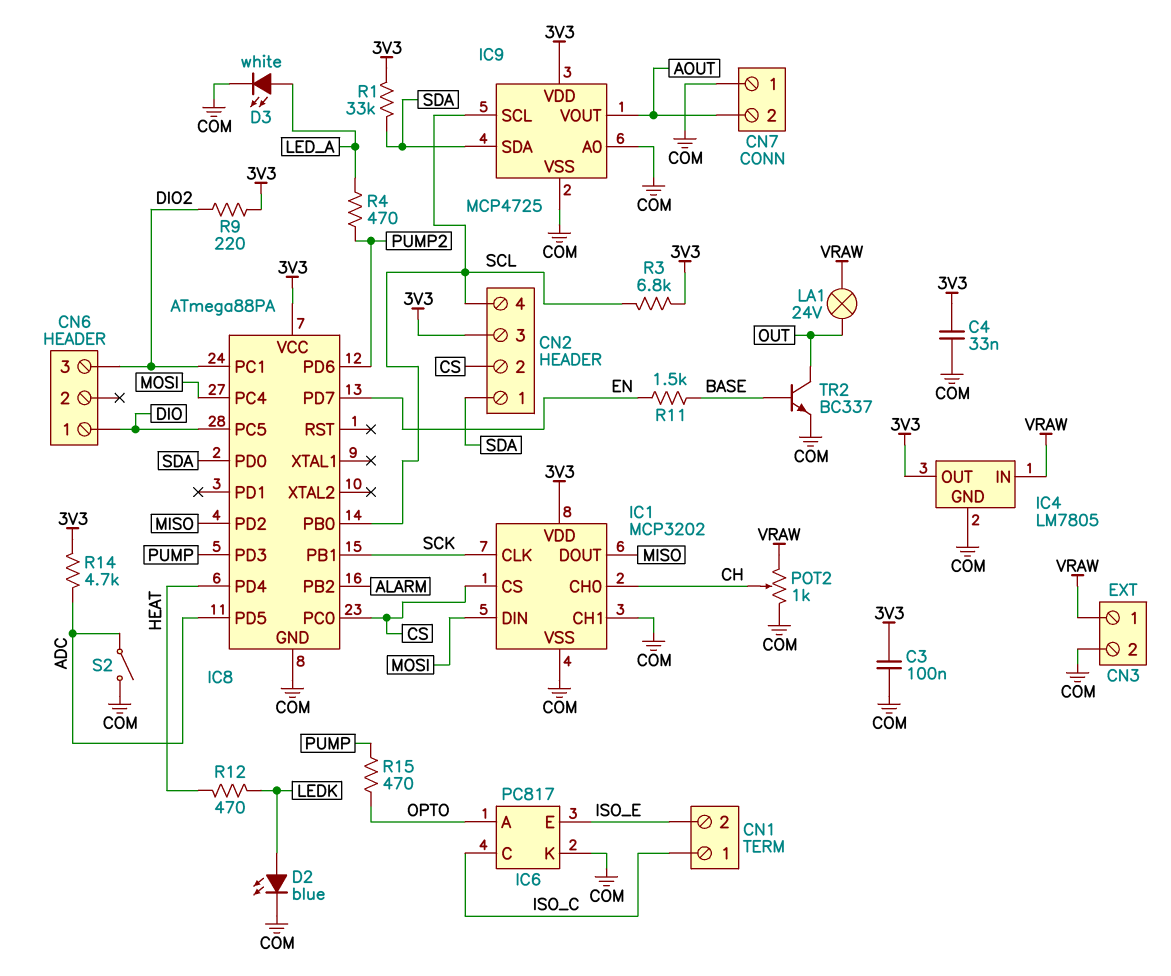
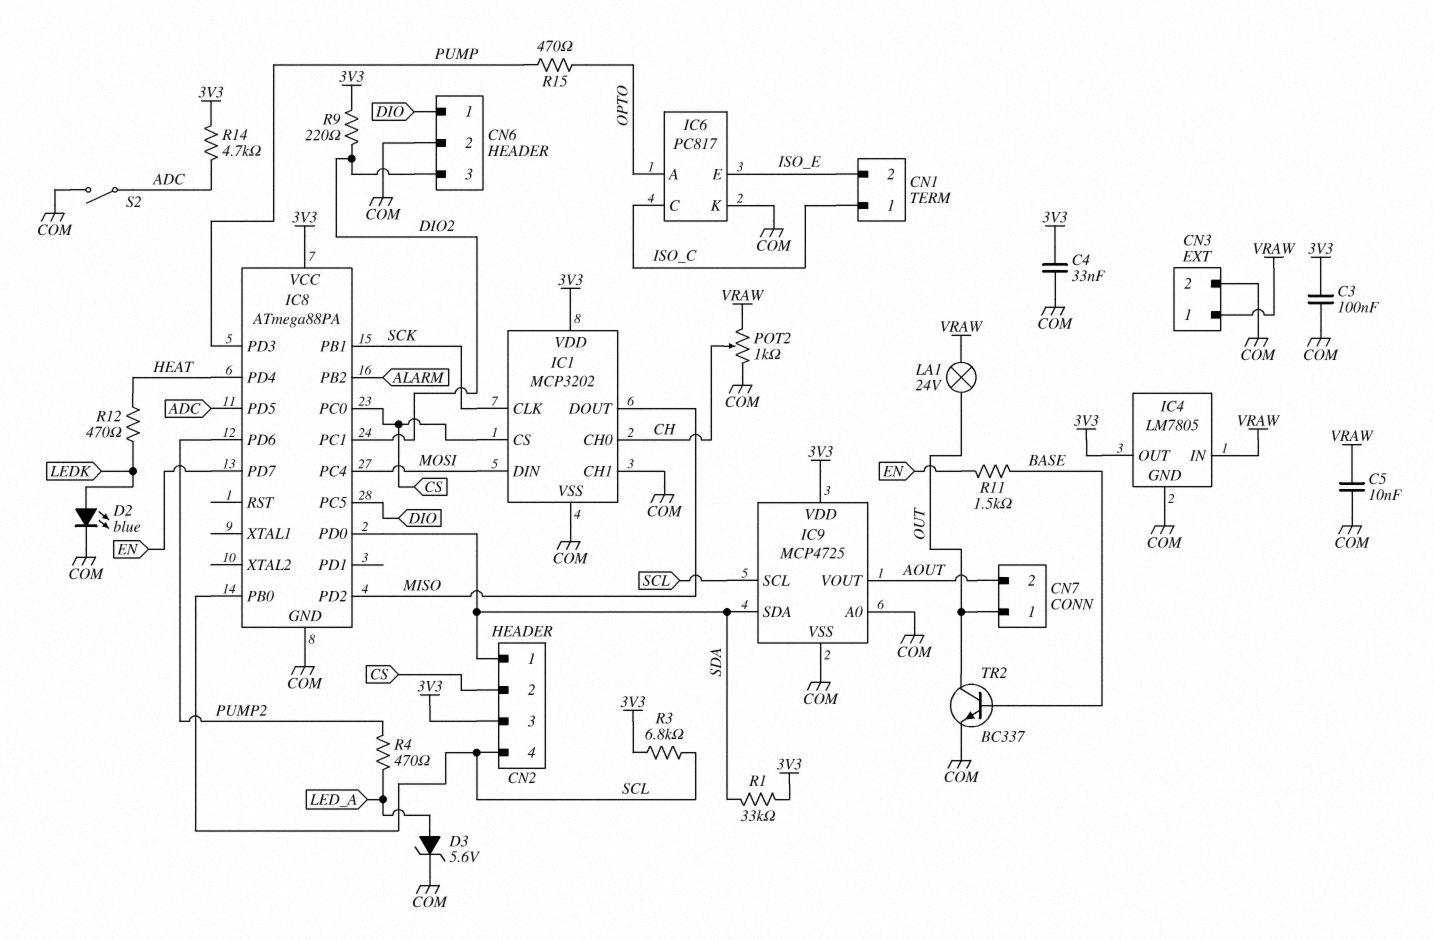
C5: none -> 10nF (COM, VRAW)
CN6 pin 2: none -> COM
CN7 pin 1: COM -> OUT
D3: LED white (A LED_A, K COM) -> zener 5.6V (A LED_A, K COM)

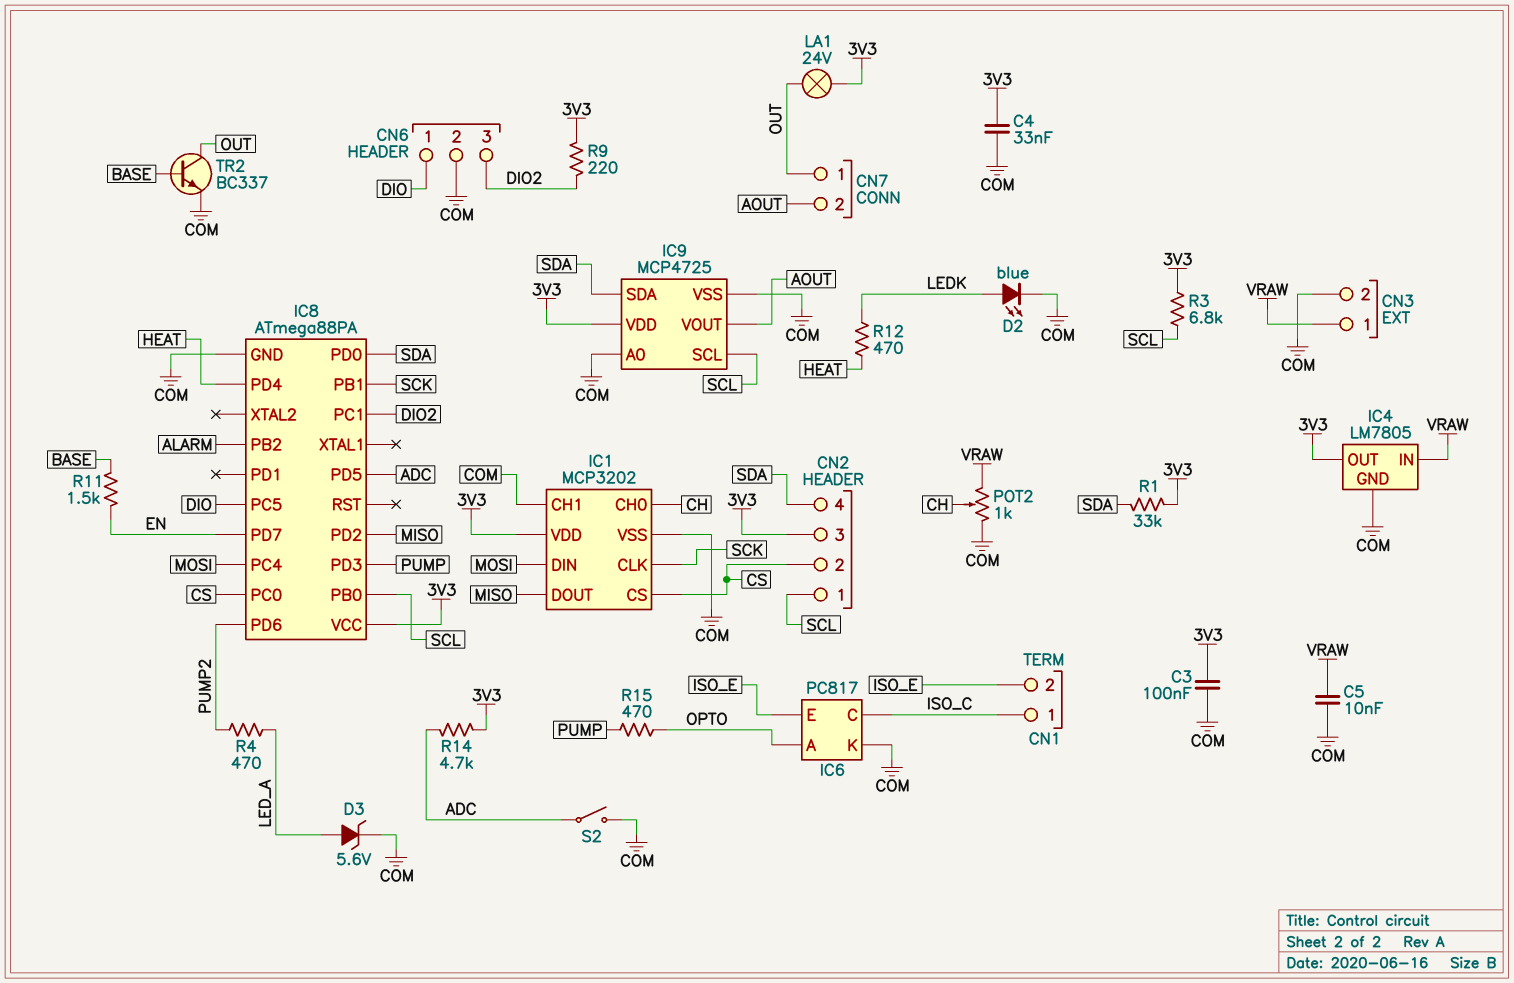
CN2 pin 1: SDA -> SCL
CN2 pin 4: SCL -> SDA
LA1: lamp 24V (OUT, VRAW) -> lamp 24V (3V3, OUT)

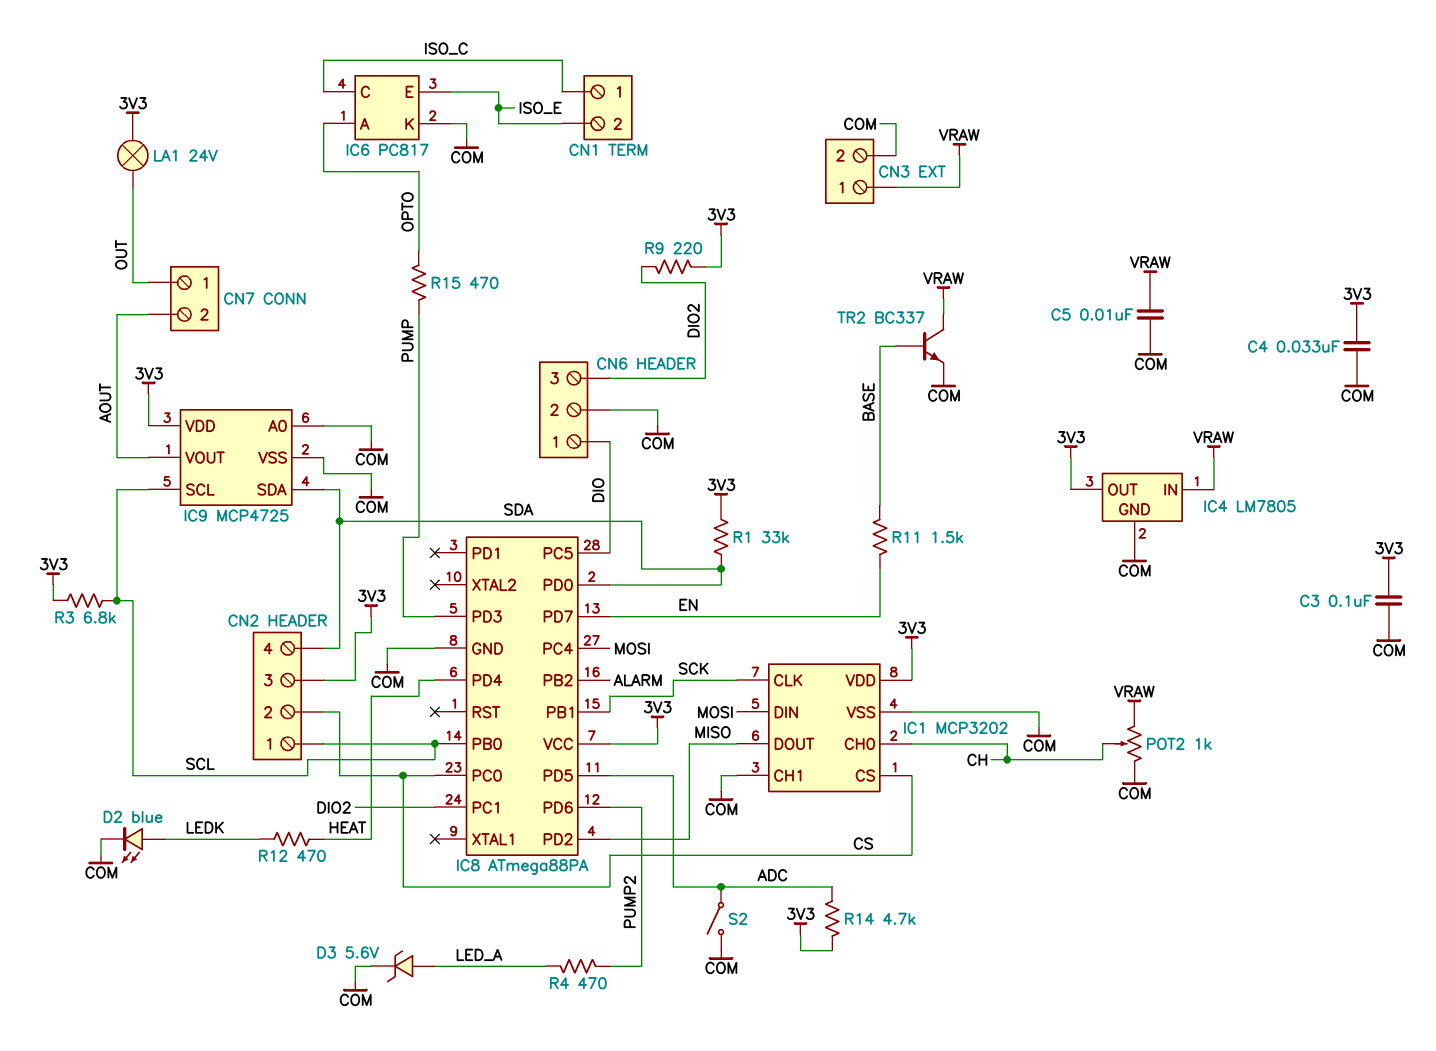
TR2: NPN BC337 (B BASE, C OUT, E COM) -> NPN BC337 (B BASE, C VRAW, E COM)

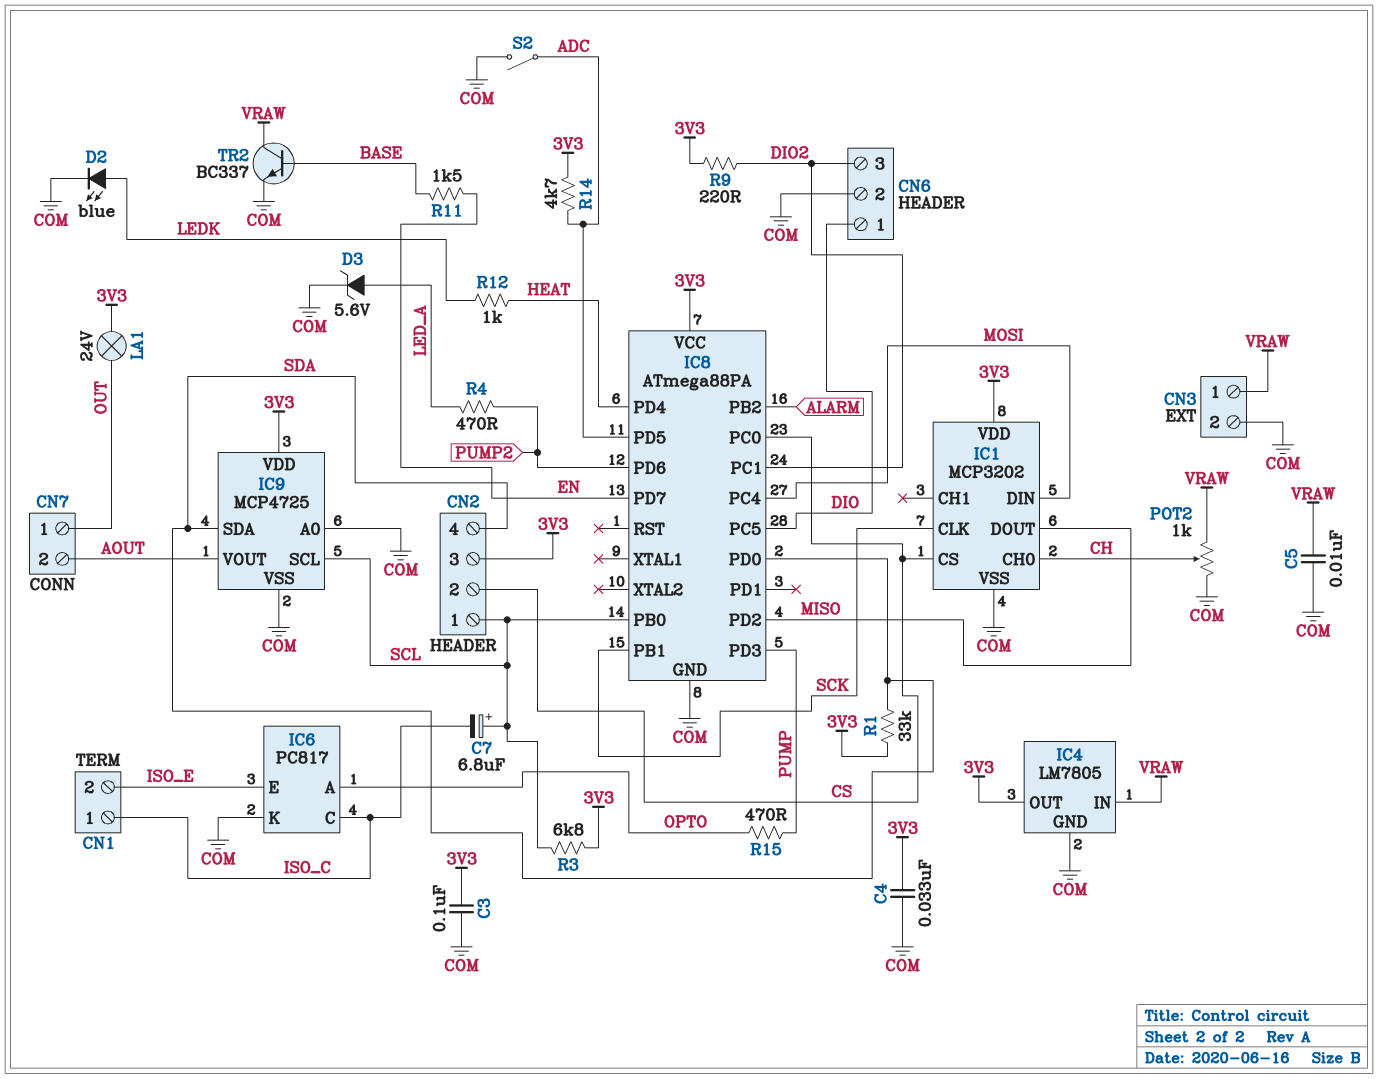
C7: none -> 6.8uF (plus SCL, minus ISO_C)
IC1 pin CH1: COM -> none
R12: 470 (HEAT, LEDK) -> 1k (HEAT, LEDK)

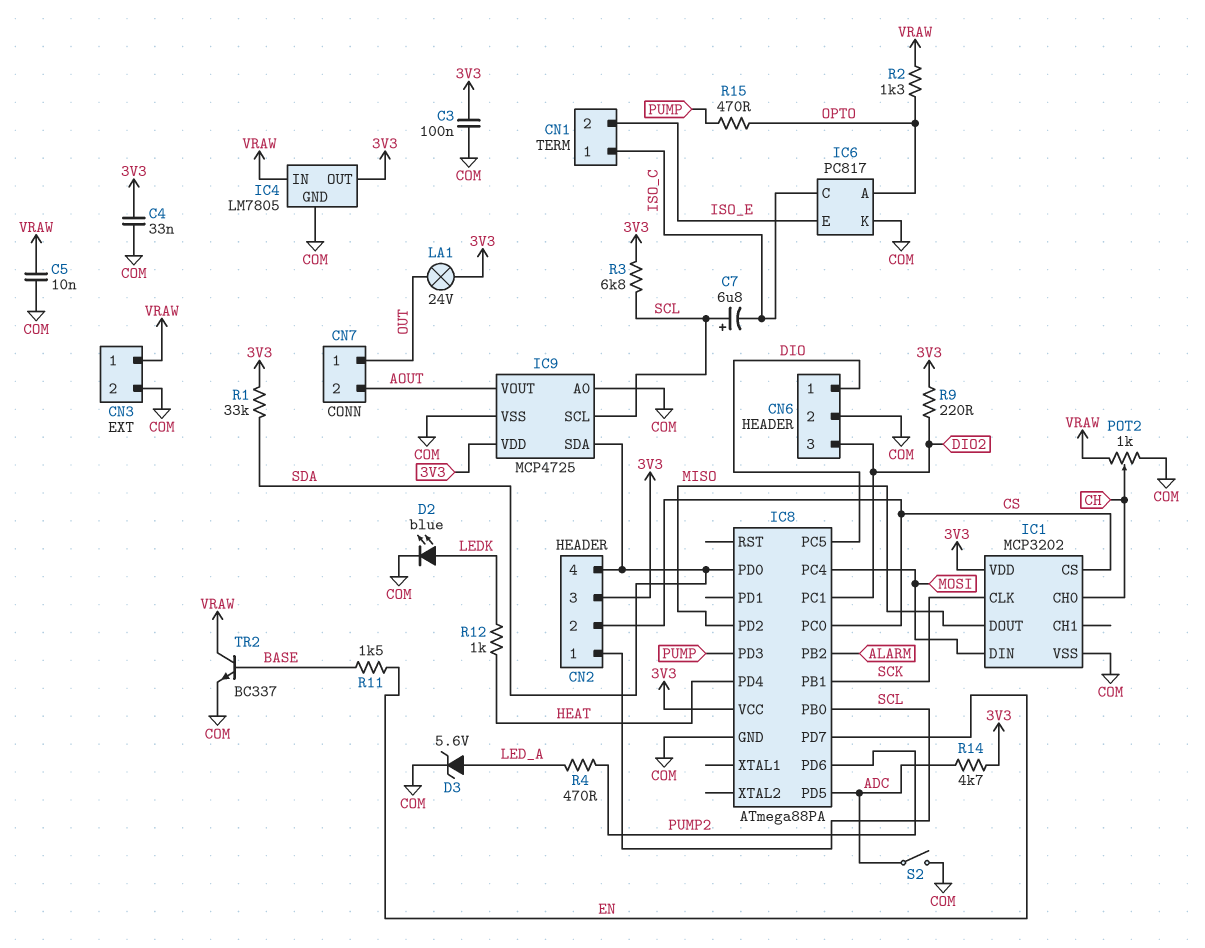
R2: none -> 1.3k (OPTO, VRAW)

